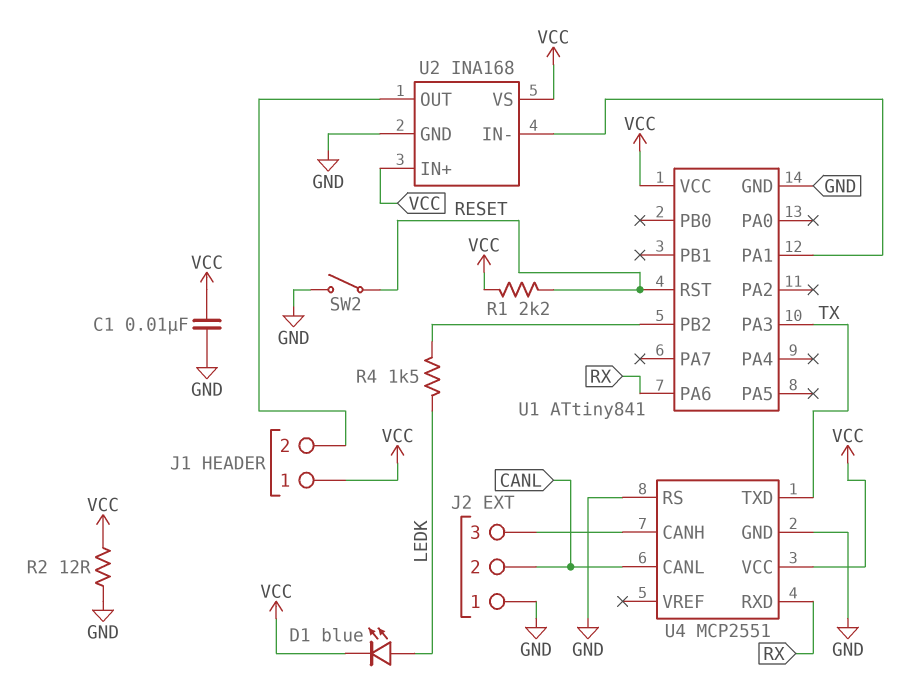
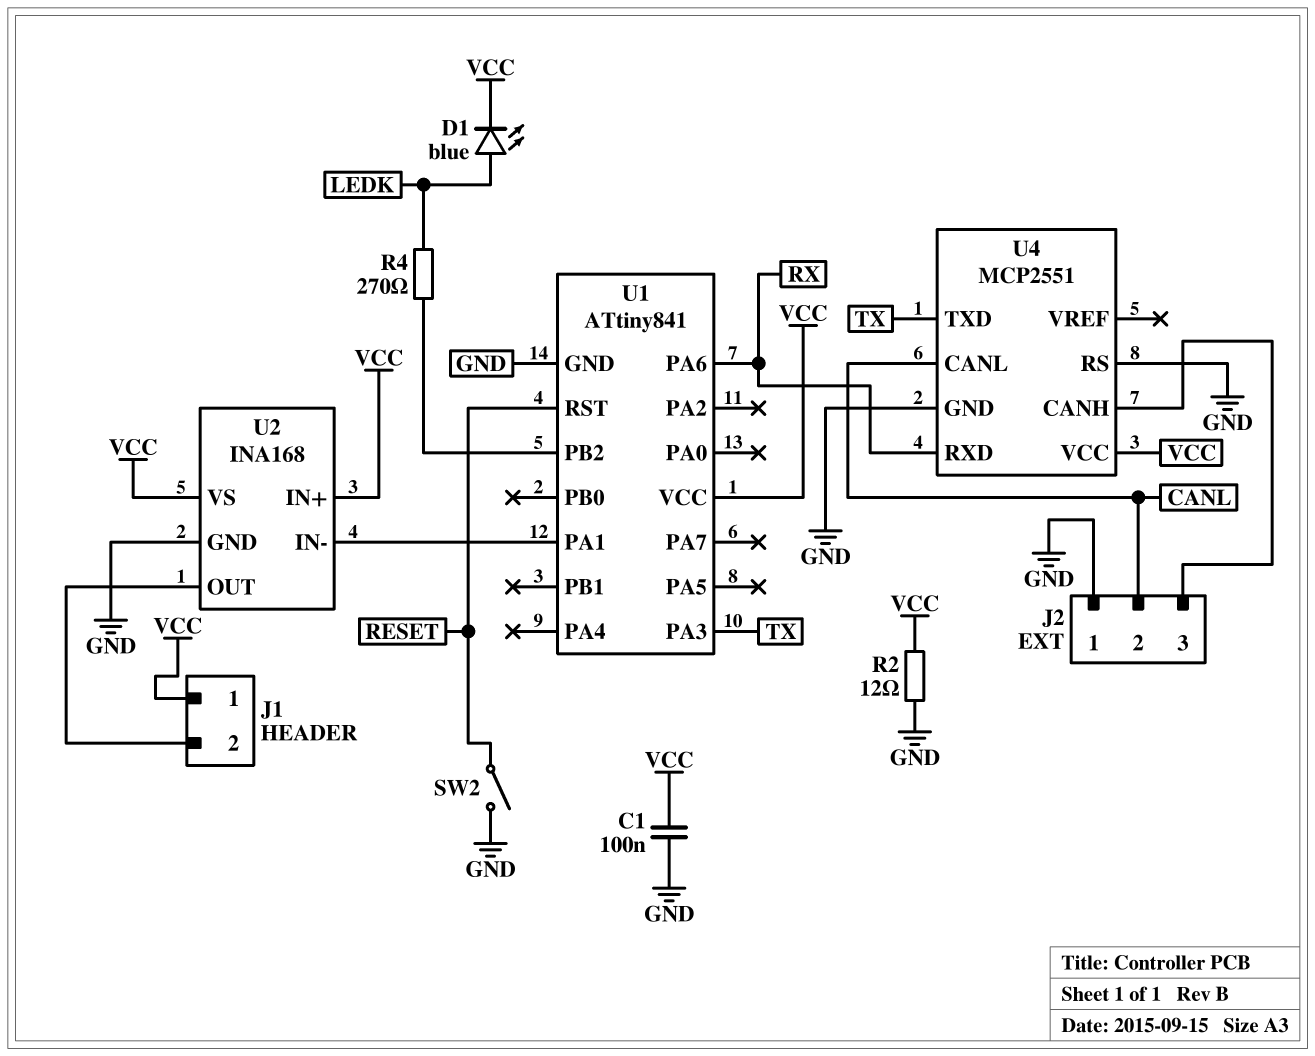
C1: 10nF (GND, VCC) -> 100nF (GND, VCC)
R1: 2.2k (RESET, VCC) -> none
R4: 1.5k (LEDK, U1/PB2) -> 270 (LEDK, U1/PB2)

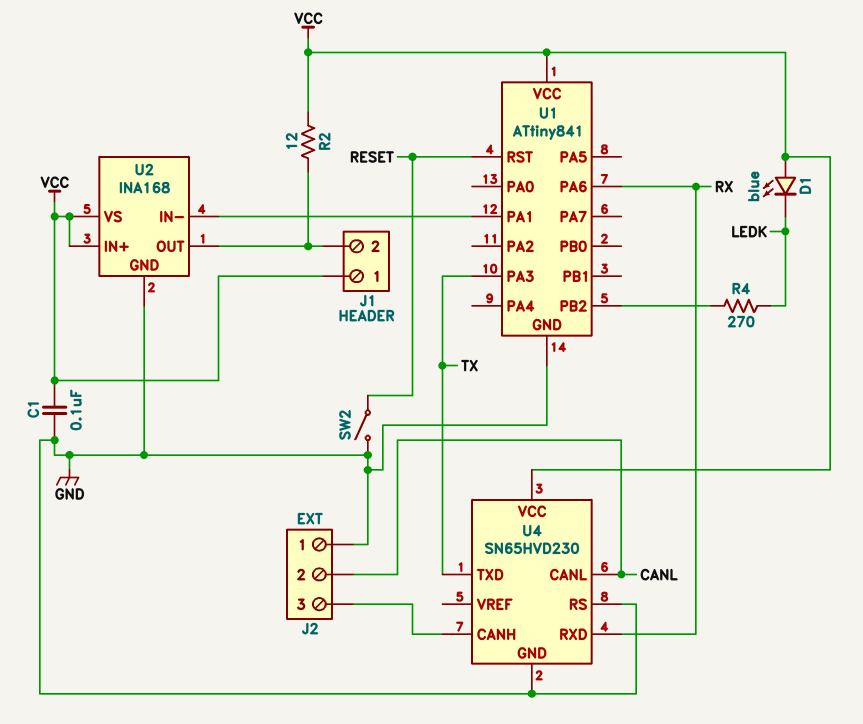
D1: LED blue (A LEDK, K VCC) -> LED blue (A VCC, K LEDK)
R2: 12 (GND, VCC) -> 12 (J1/2, VCC)
U4: MCP2551 -> SN65HVD230

